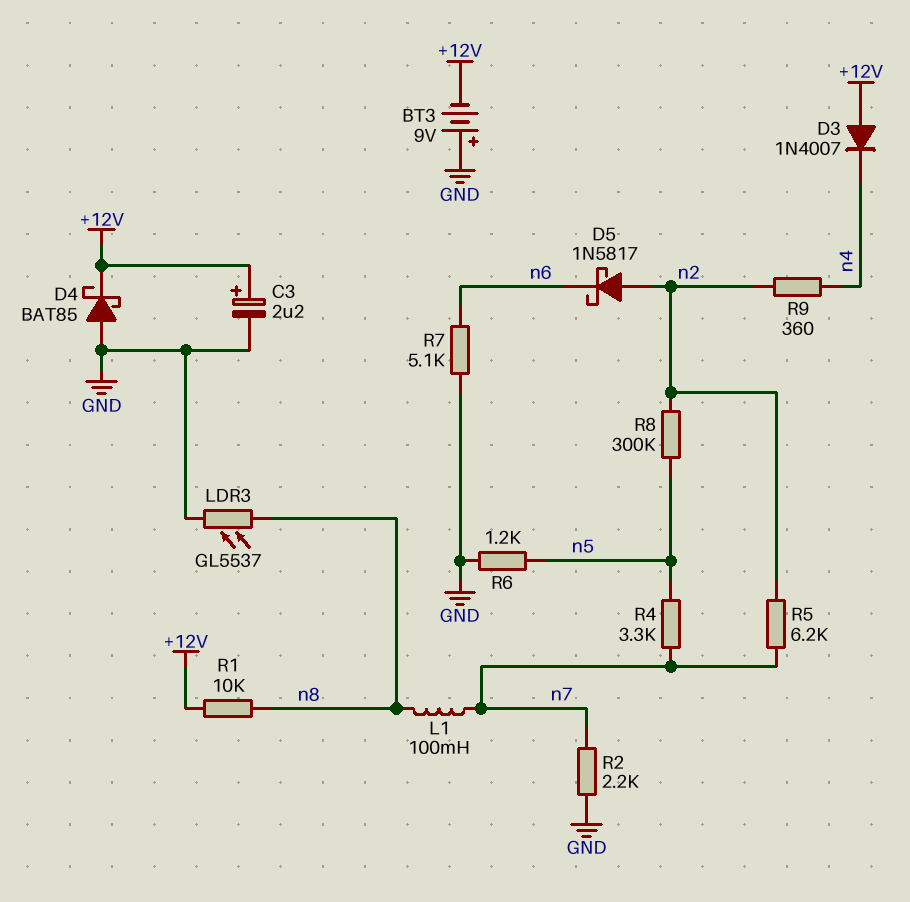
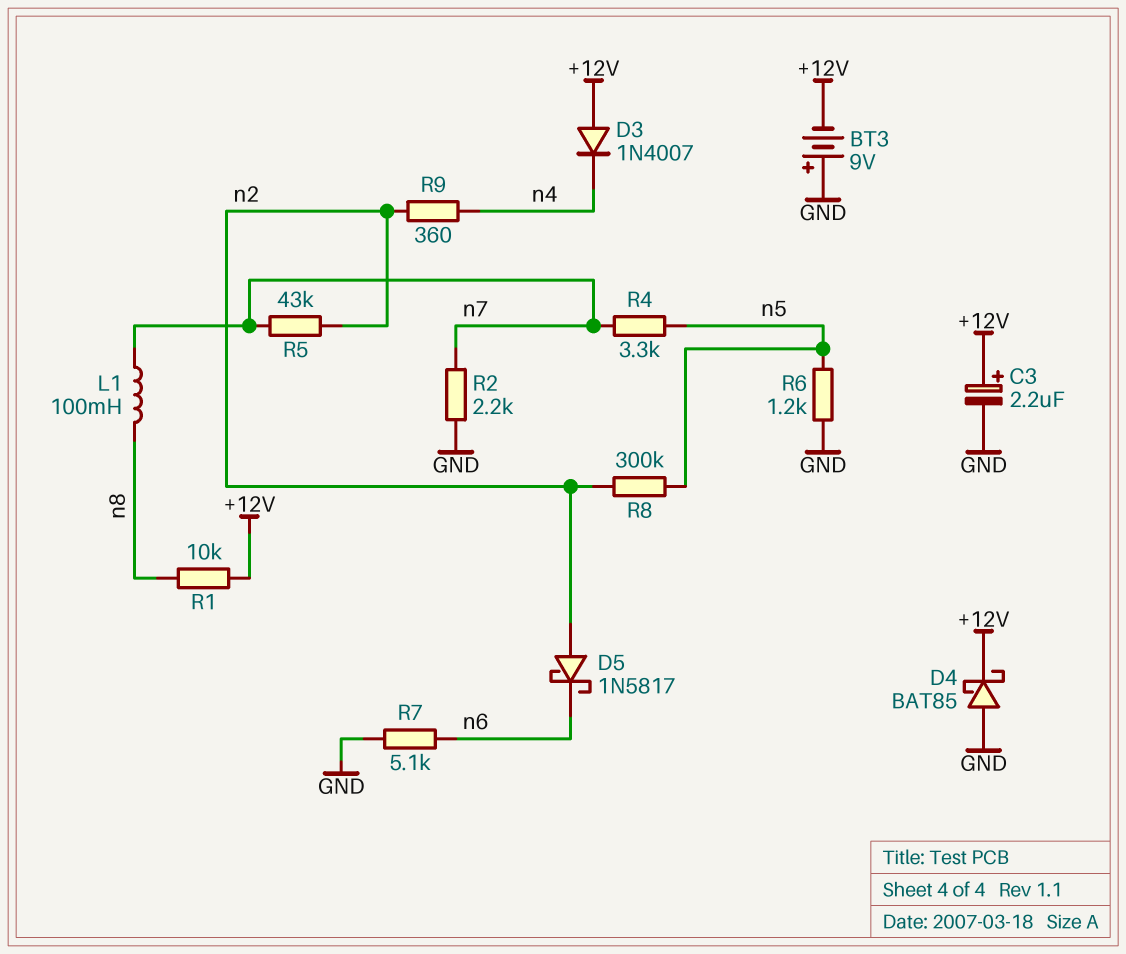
LDR3: GL5537 (GND, n8) -> none
R5: 6.2k (n2, n7) -> 43k (n2, n7)

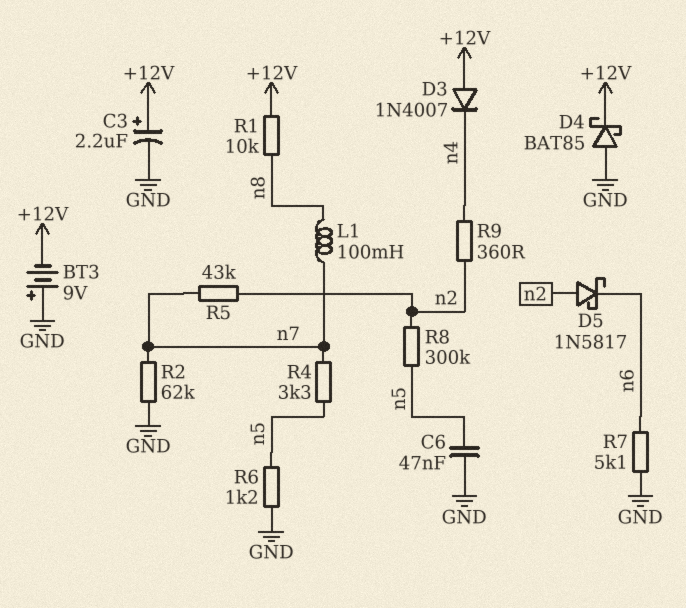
C6: none -> 47nF (GND, n5)
R2: 2.2k (GND, n7) -> 62k (GND, n7)

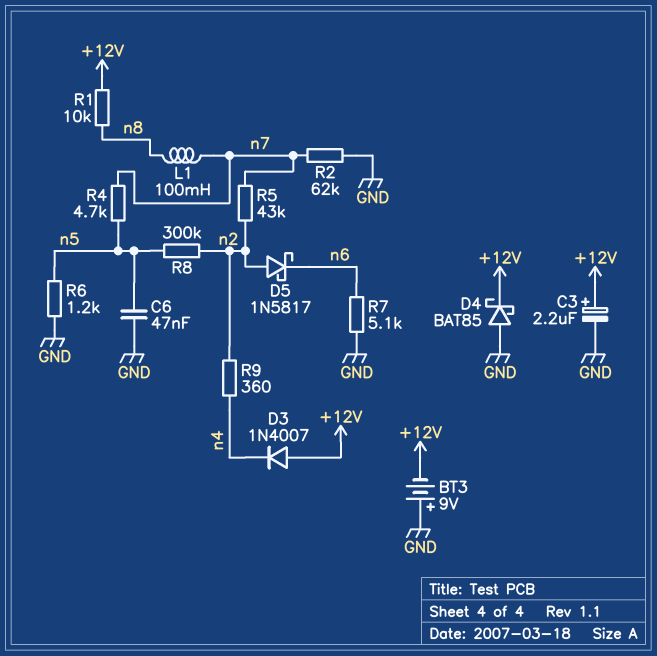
R4: 3.3k (n5, n7) -> 4.7k (n5, n7)

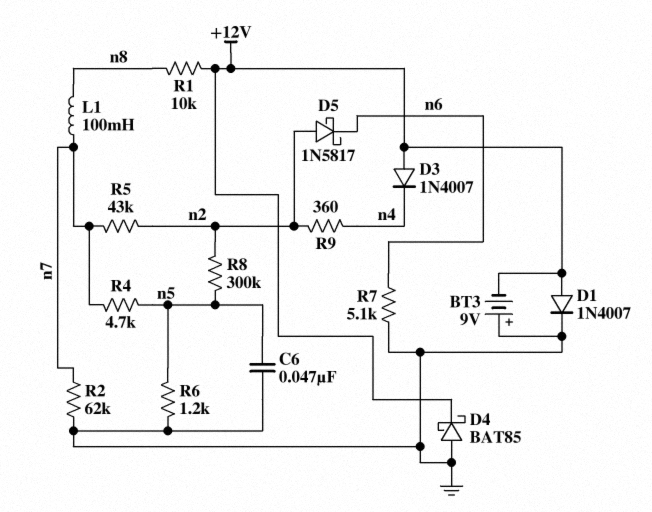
C3: 2.2uF (plus +12V, minus GND) -> none
D1: none -> diode 1N4007 (A +12V, K GND)

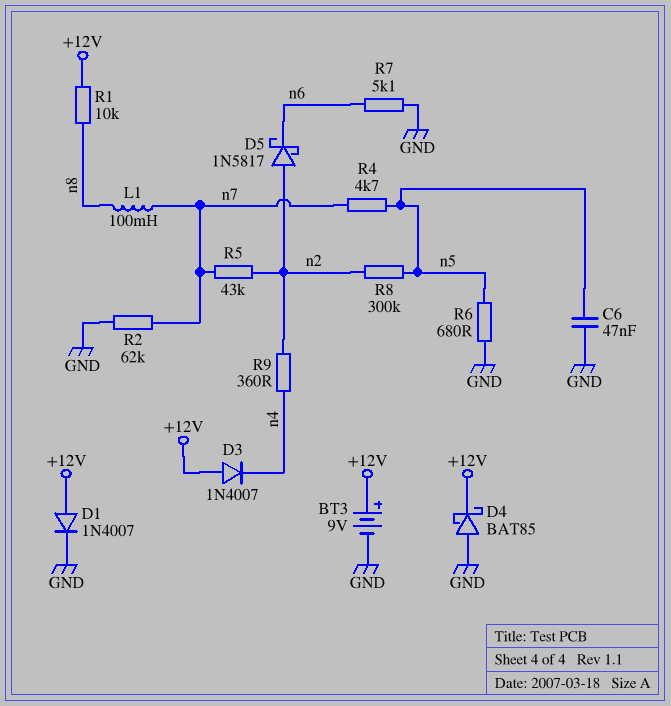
BT3: 9V (plus GND, minus +12V) -> 9V (plus +12V, minus GND)
R6: 1.2k (GND, n5) -> 680 (GND, n5)

